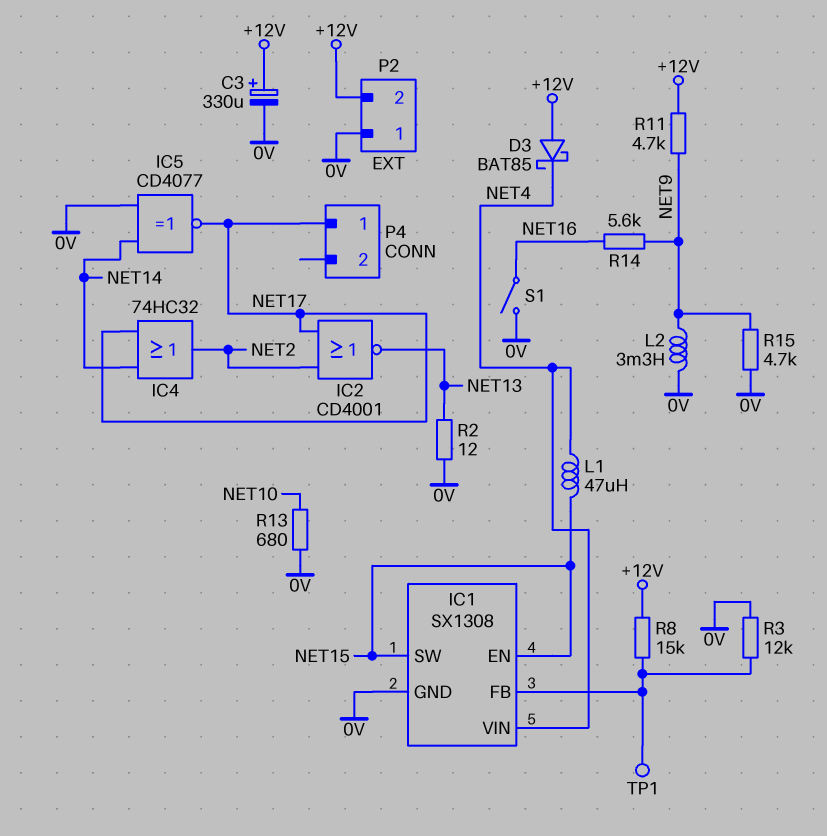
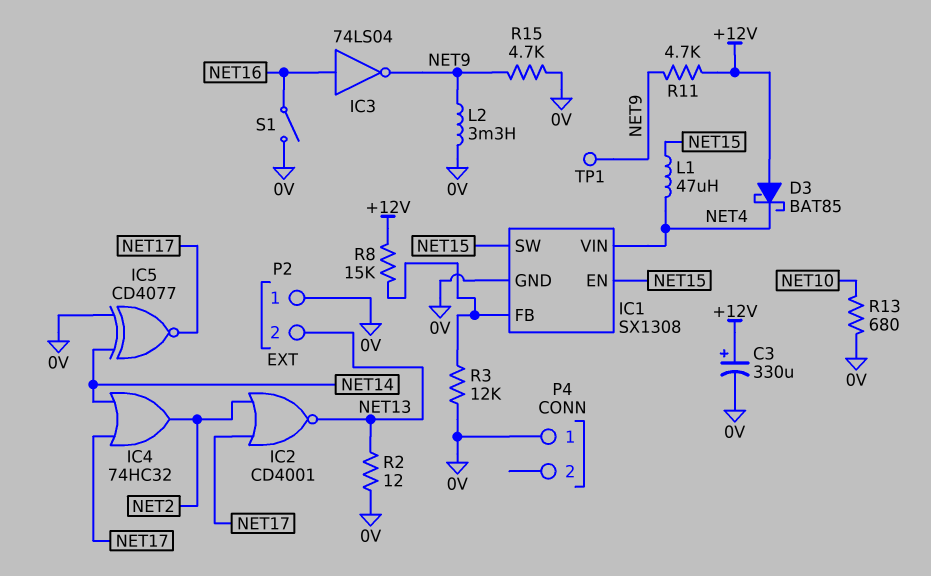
IC3: none -> NOT 74LS04 (in NET16, out NET9)
P2 pin 2: +12V -> NET13
P4 pin 1: NET17 -> 0V
R14: 5.6k (NET9, NET16) -> none
TP1: test point (IC1/FB) -> test point (NET9)

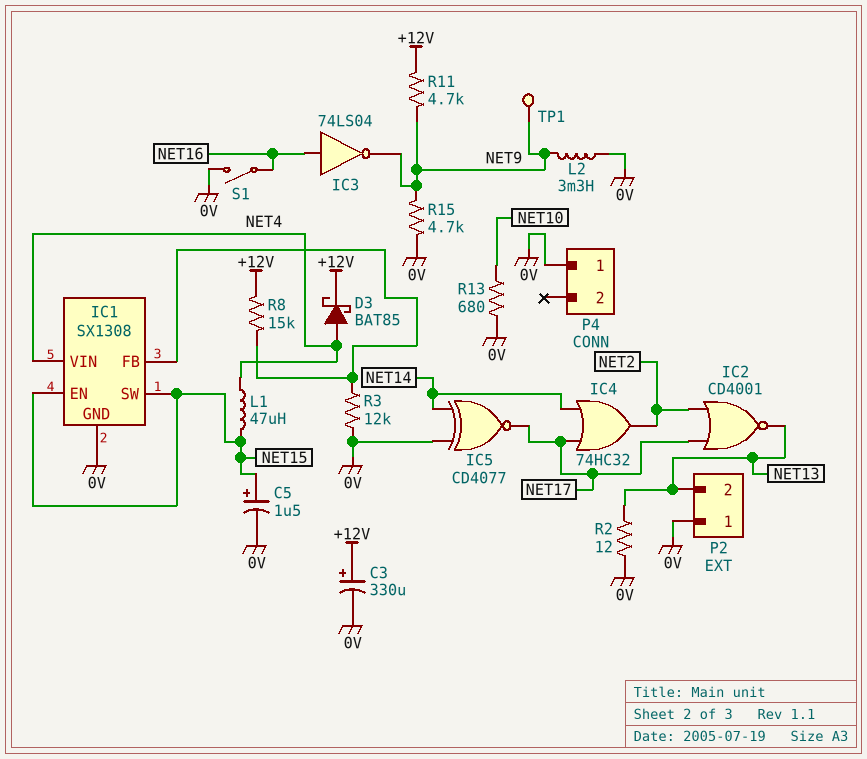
C5: none -> 1.5uF (plus NET15, minus 0V)
D3: schottky BAT85 (A +12V, K NET4) -> schottky BAT85 (A NET4, K +12V)

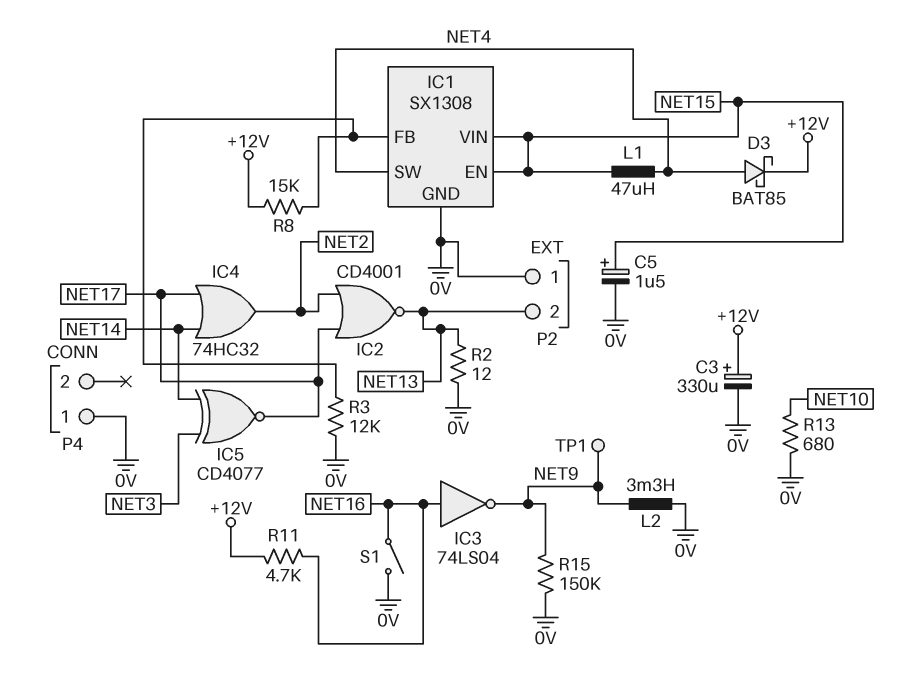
IC1 pin SW: NET15 -> NET4
IC1 pin VIN: NET4 -> NET15
IC5: XNOR CD4077 (in 0V, in NET14, out NET17) -> XNOR CD4077 (in NET3, in NET14, out NET17)
R11: 4.7k (+12V, NET9) -> 4.7k (+12V, NET16)
R15: 4.7k (0V, NET9) -> 150k (0V, NET9)

